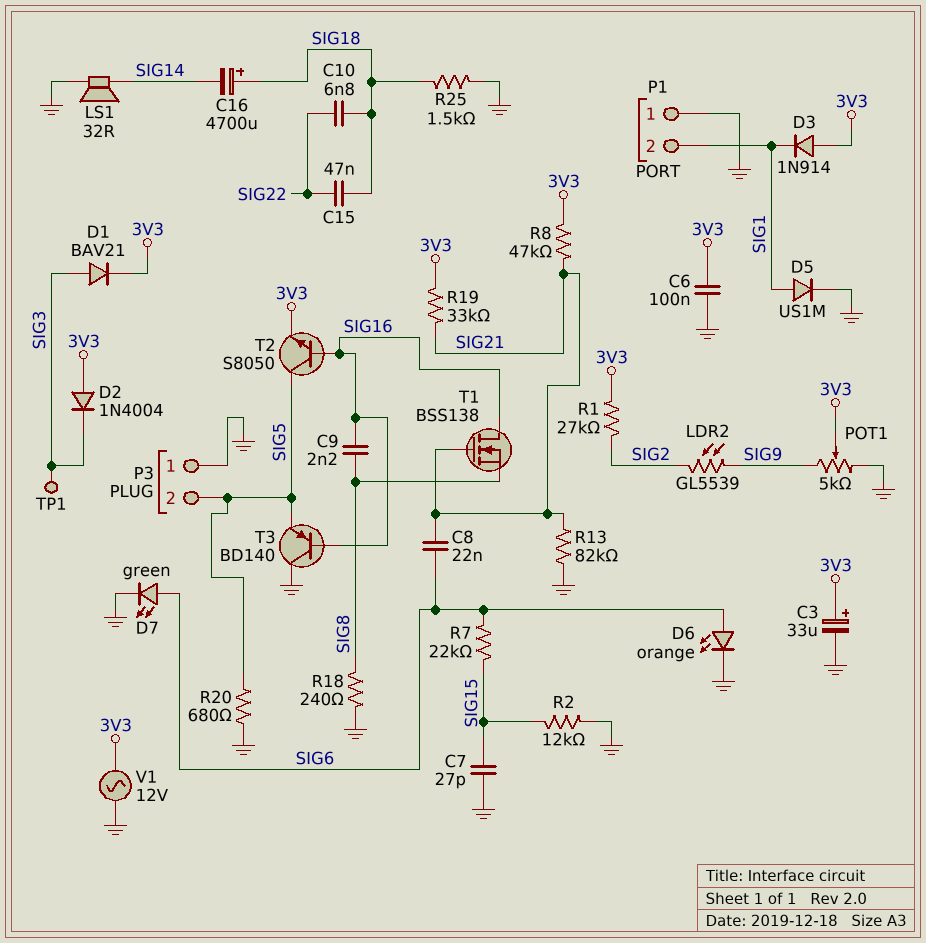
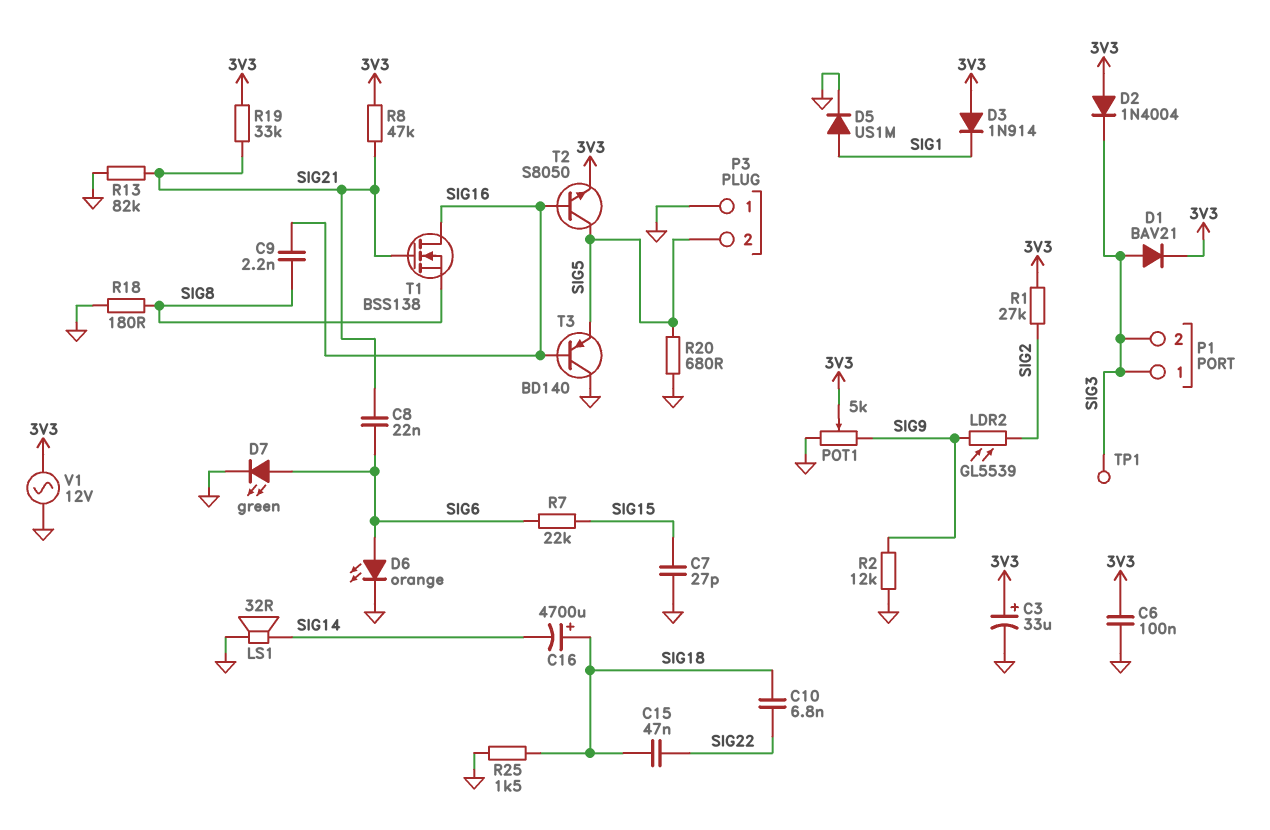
P1 pin 1: GND -> SIG3
P1 pin 2: SIG1 -> SIG3
R2: 12k (GND, SIG15) -> 12k (GND, SIG9)
R18: 240 (GND, SIG8) -> 180 (GND, SIG8)

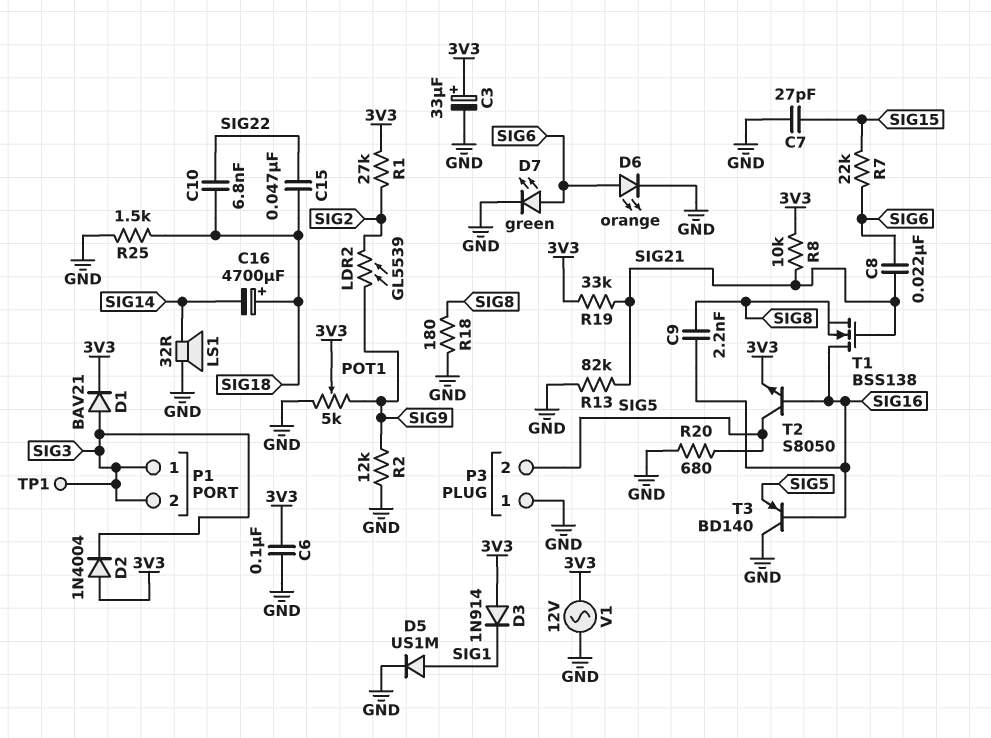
R8: 47k (3V3, SIG21) -> 10k (3V3, SIG21)

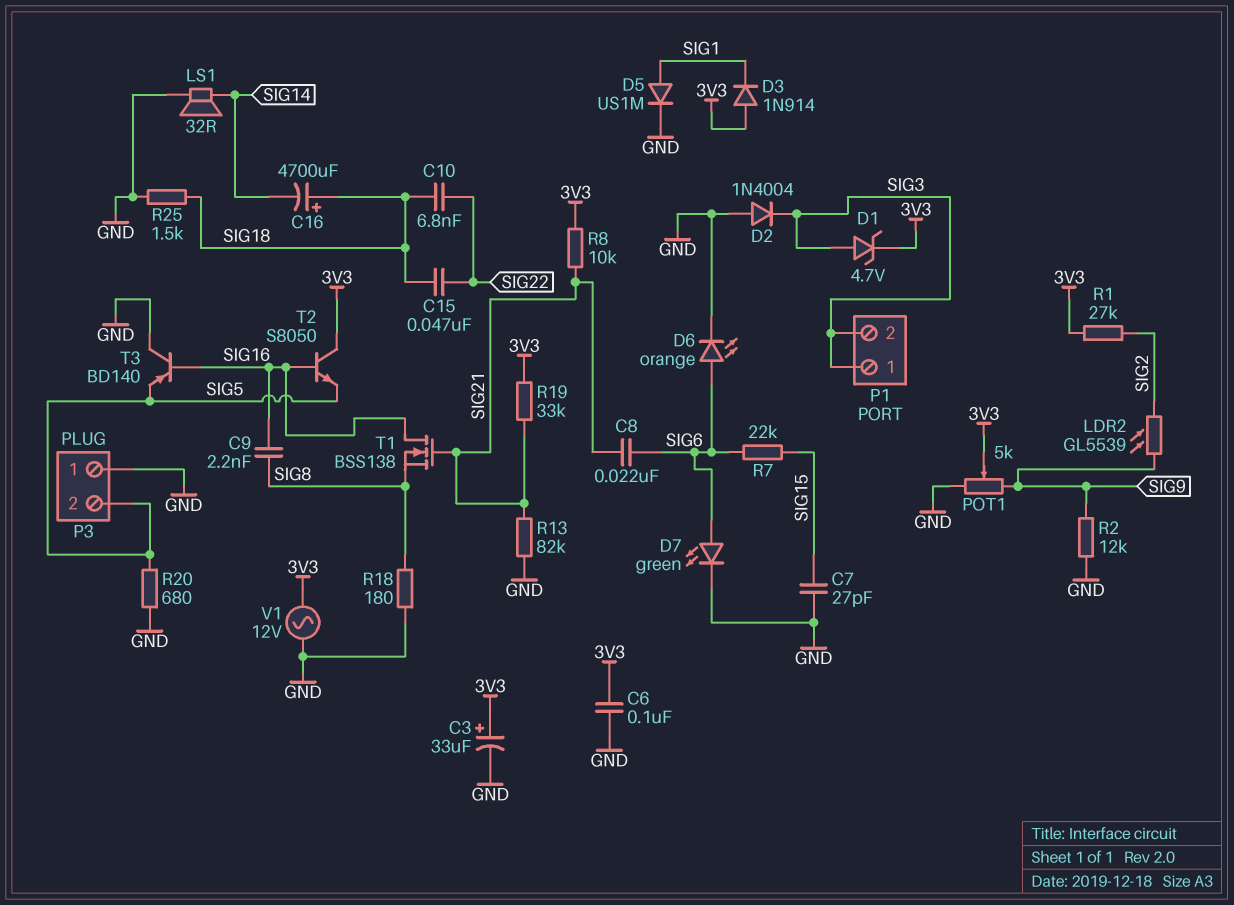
D1: diode BAV21 (A SIG3, K 3V3) -> zener 4.7V (A SIG3, K 3V3)
D2: diode 1N4004 (A 3V3, K SIG3) -> diode 1N4004 (A GND, K SIG3)
T2: NPN S8050 (B SIG16, C SIG5, E 3V3) -> NPN S8050 (B SIG16, C 3V3, E SIG5)
TP1: test point (SIG3) -> none

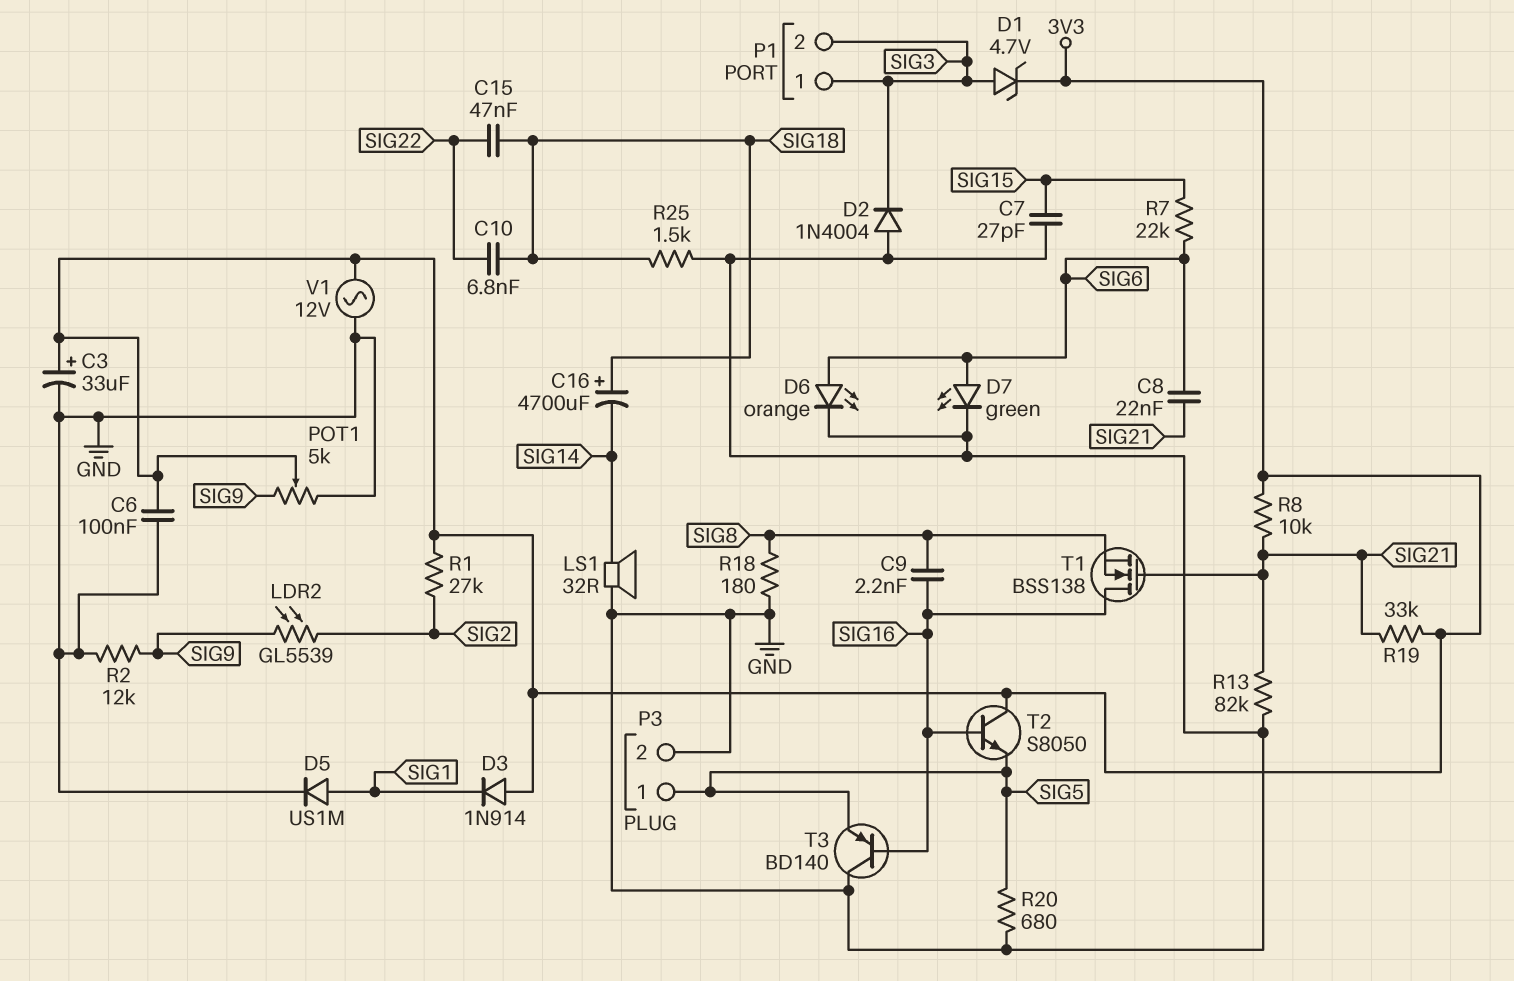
P3 pin 1: GND -> SIG5
P3 pin 2: SIG5 -> GND

